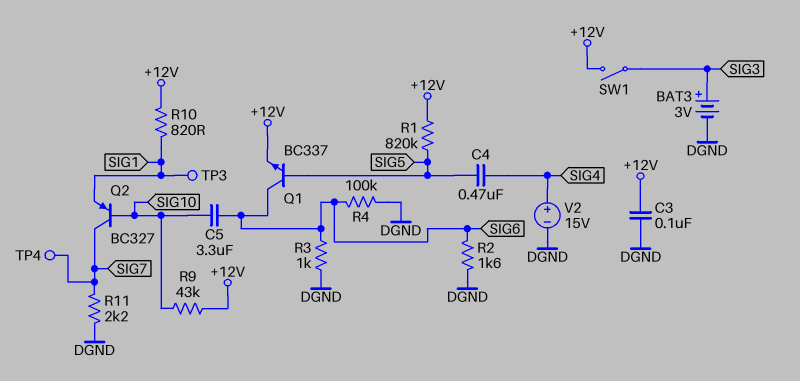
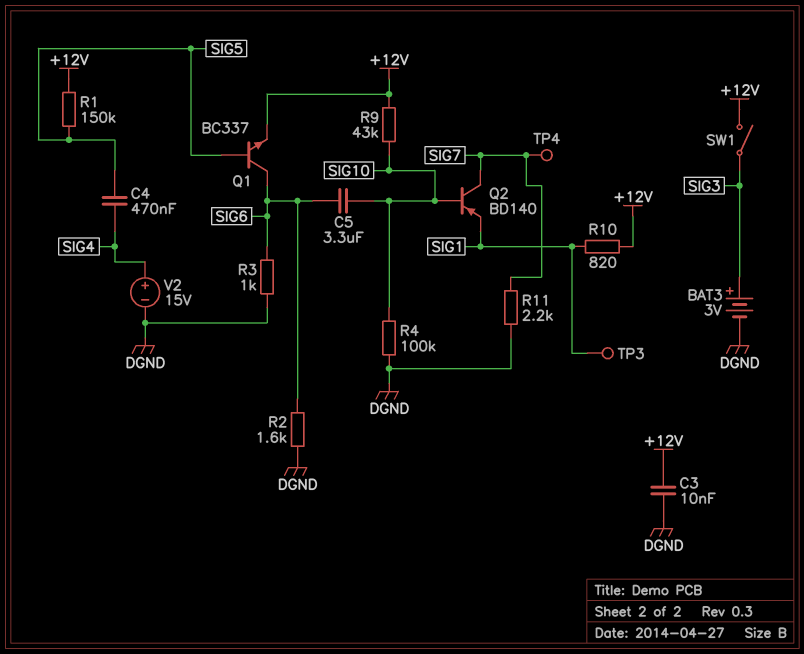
C3: 100nF (+12V, DGND) -> 10nF (+12V, DGND)
Q2: PNP BC327 (B SIG10, C SIG7, E SIG1) -> PNP BD140 (B SIG10, C SIG7, E SIG1)
R1: 820k (+12V, SIG5) -> 150k (+12V, SIG5)
R4: 100k (DGND, SIG6) -> 100k (DGND, SIG10)

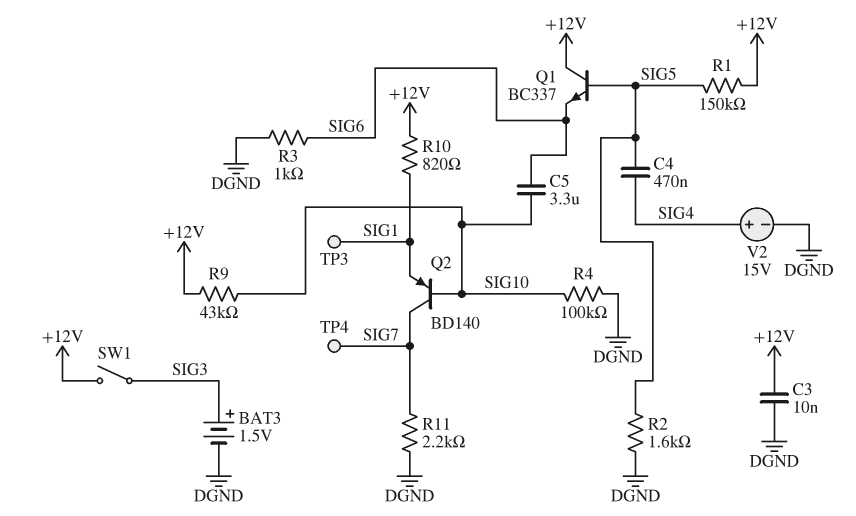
BAT3: 3V (plus SIG3, minus DGND) -> 1.5V (plus SIG3, minus DGND)
Q1: NPN BC337 (B SIG5, C SIG6, E +12V) -> NPN BC337 (B SIG5, C +12V, E SIG6)
R2: 1.6k (DGND, SIG6) -> 1.6k (DGND, SIG5)

